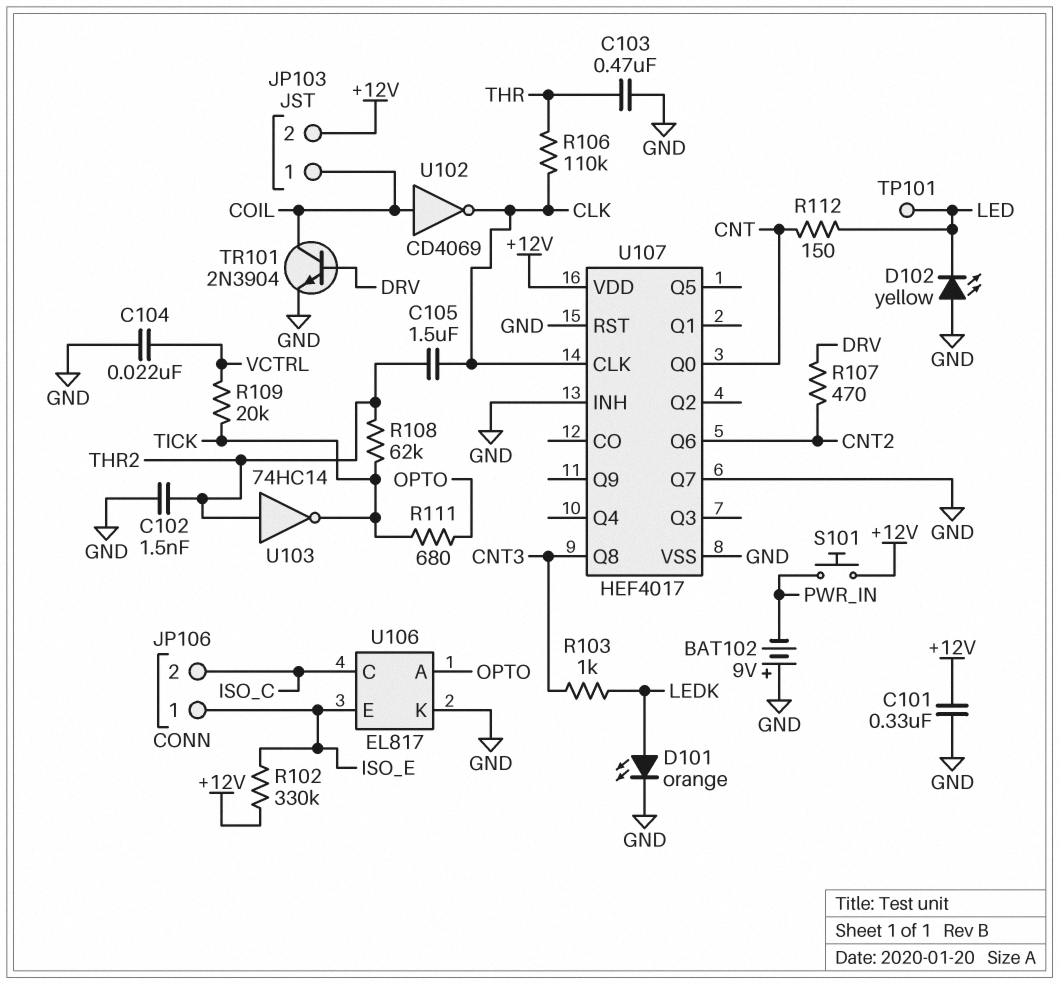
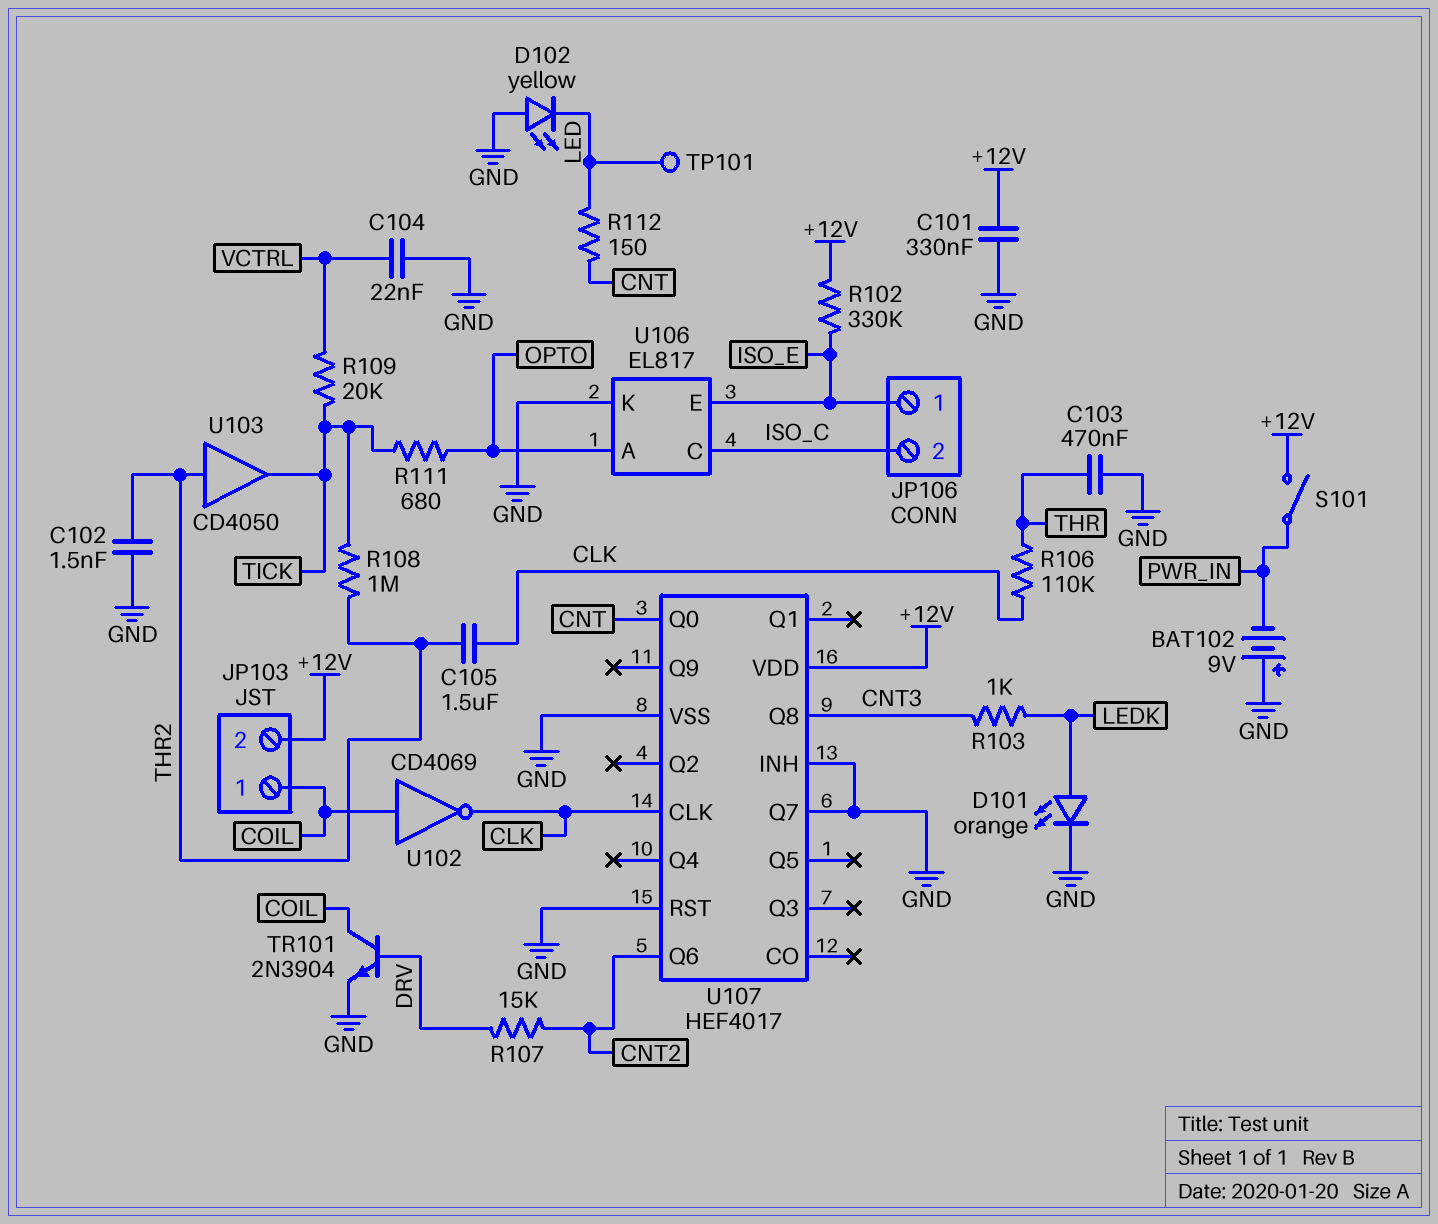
R107: 470 (CNT2, DRV) -> 15k (CNT2, DRV)
R108: 62k (THR2, TICK) -> 1M (THR2, TICK)
S101: button (+12V, PWR_IN) -> switch (+12V, PWR_IN)
U103: NOT 74HC14 (in THR2, out TICK) -> buffer CD4050 (in THR2, out TICK)

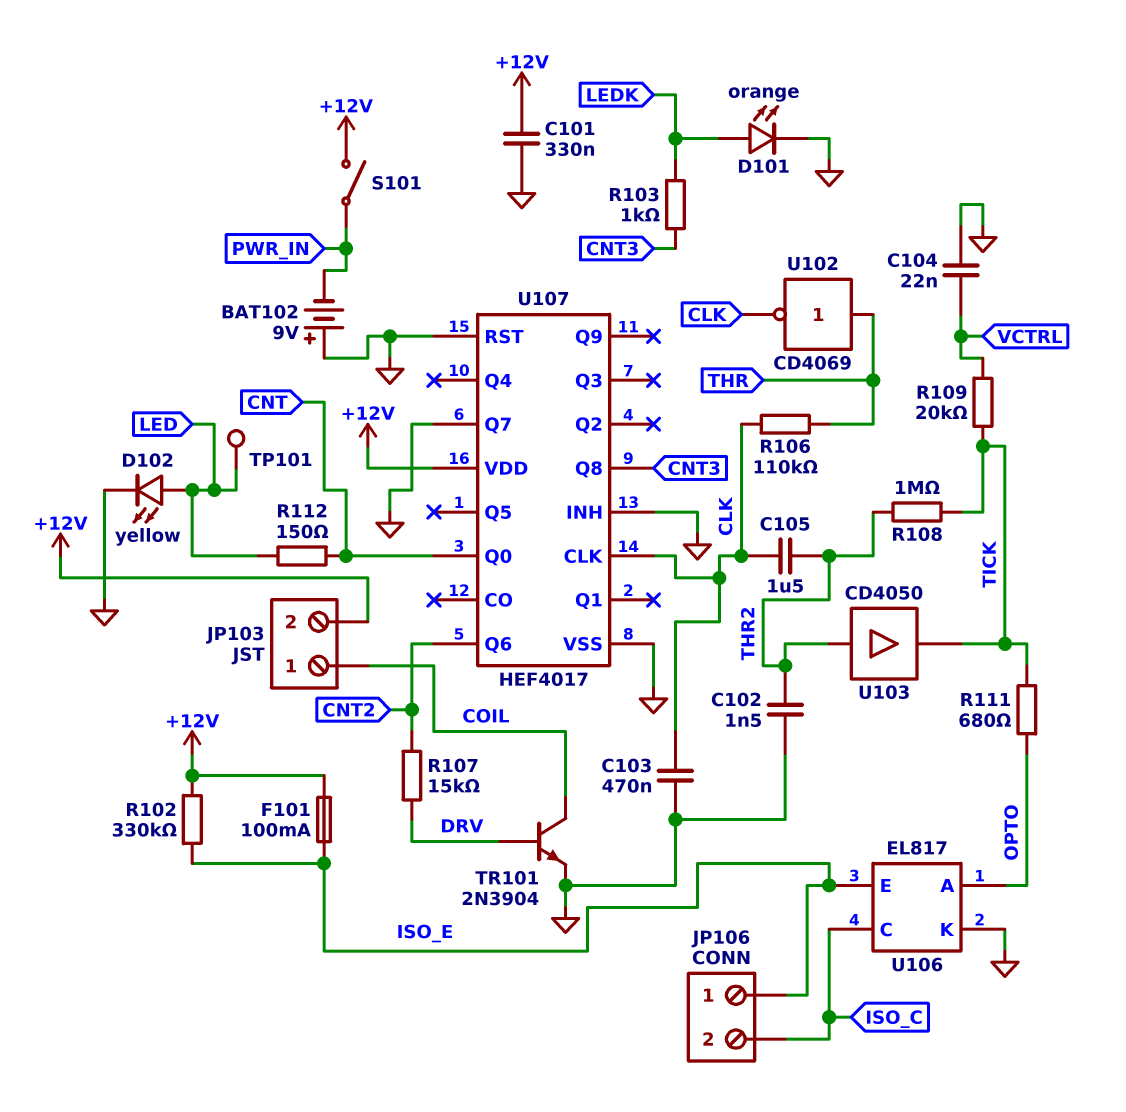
C103: 470nF (GND, THR) -> 470nF (CLK, GND)
D102: LED yellow (A GND, K LED) -> LED yellow (A LED, K GND)
F101: none -> 100mA (+12V, ISO_E)
U102: NOT CD4069 (in COIL, out CLK) -> NOT CD4069 (in THR, out CLK)

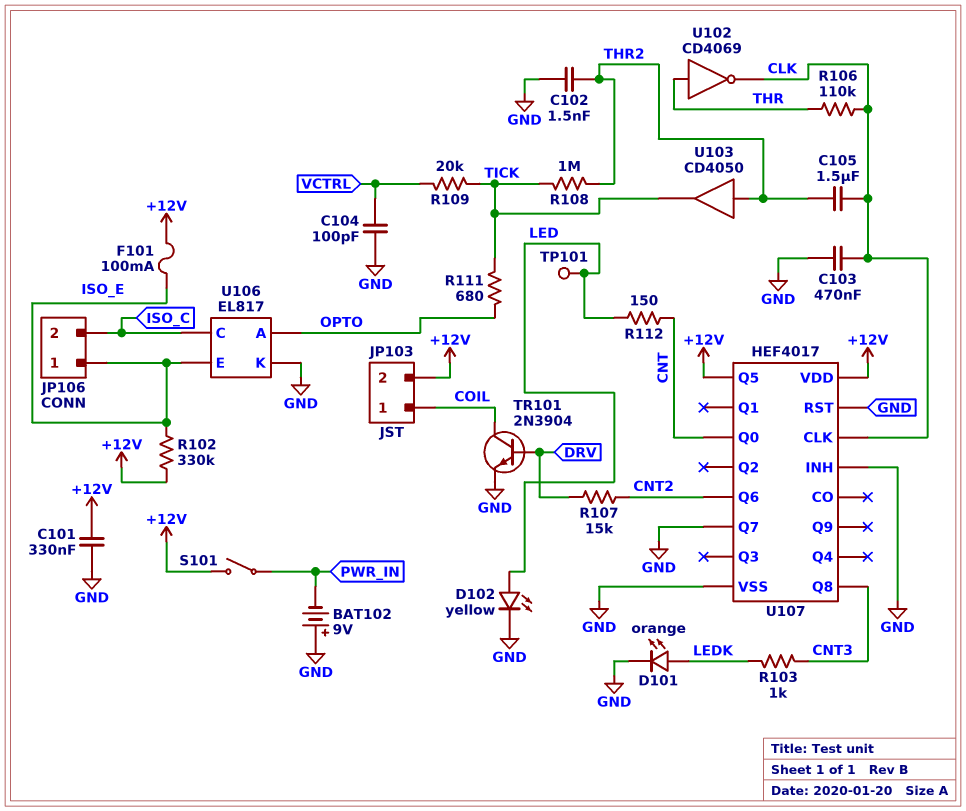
C104: 22nF (GND, VCTRL) -> 100pF (GND, VCTRL)
U107 pin Q5: none -> +12V

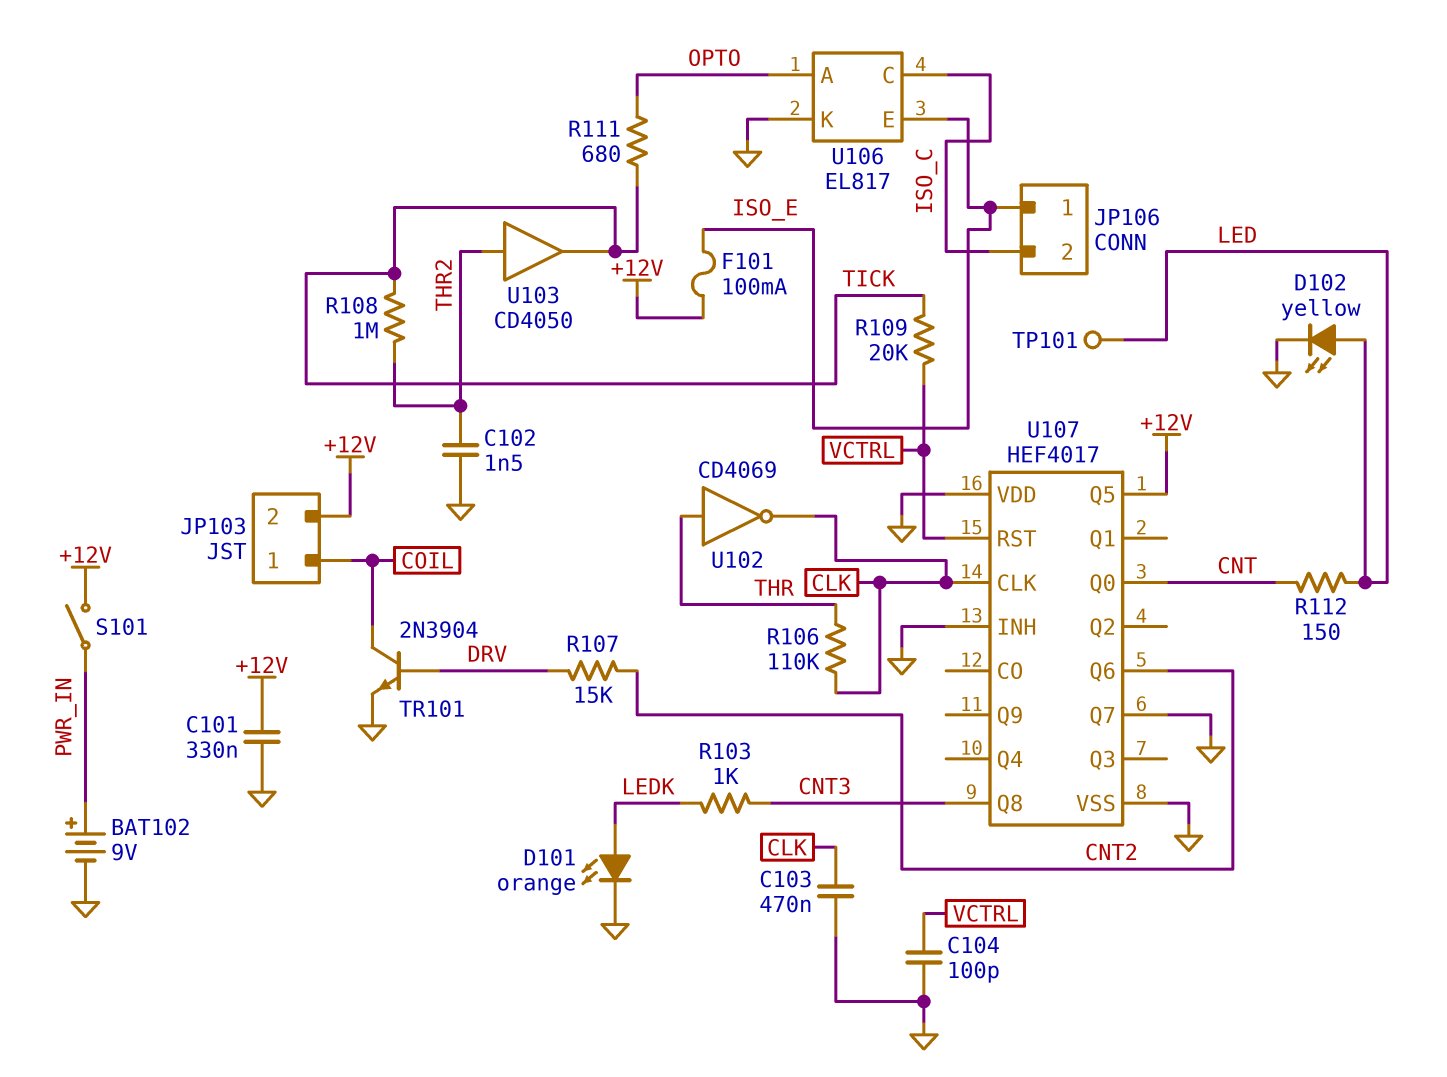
BAT102: 9V (plus GND, minus PWR_IN) -> 9V (plus PWR_IN, minus GND)
C105: 1.5uF (CLK, THR2) -> none
R102: 330k (+12V, ISO_E) -> none
U107 pin RST: GND -> VCTRL
U107 pin VDD: +12V -> GND

